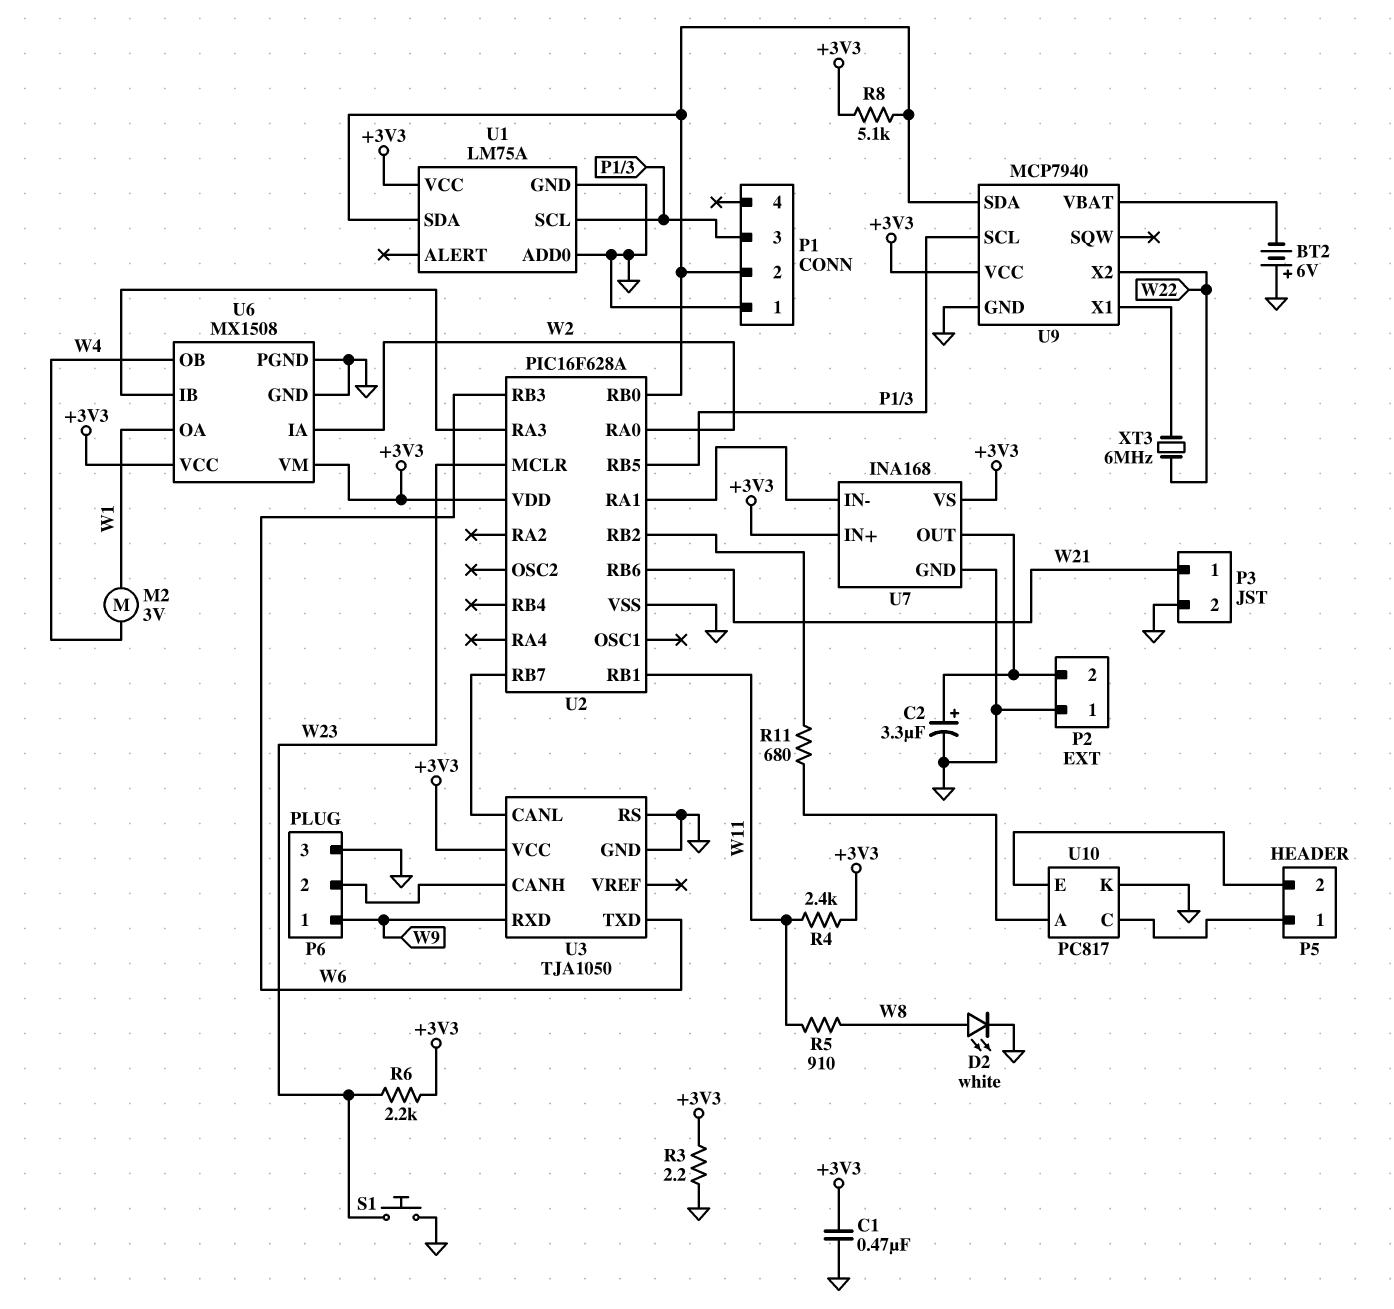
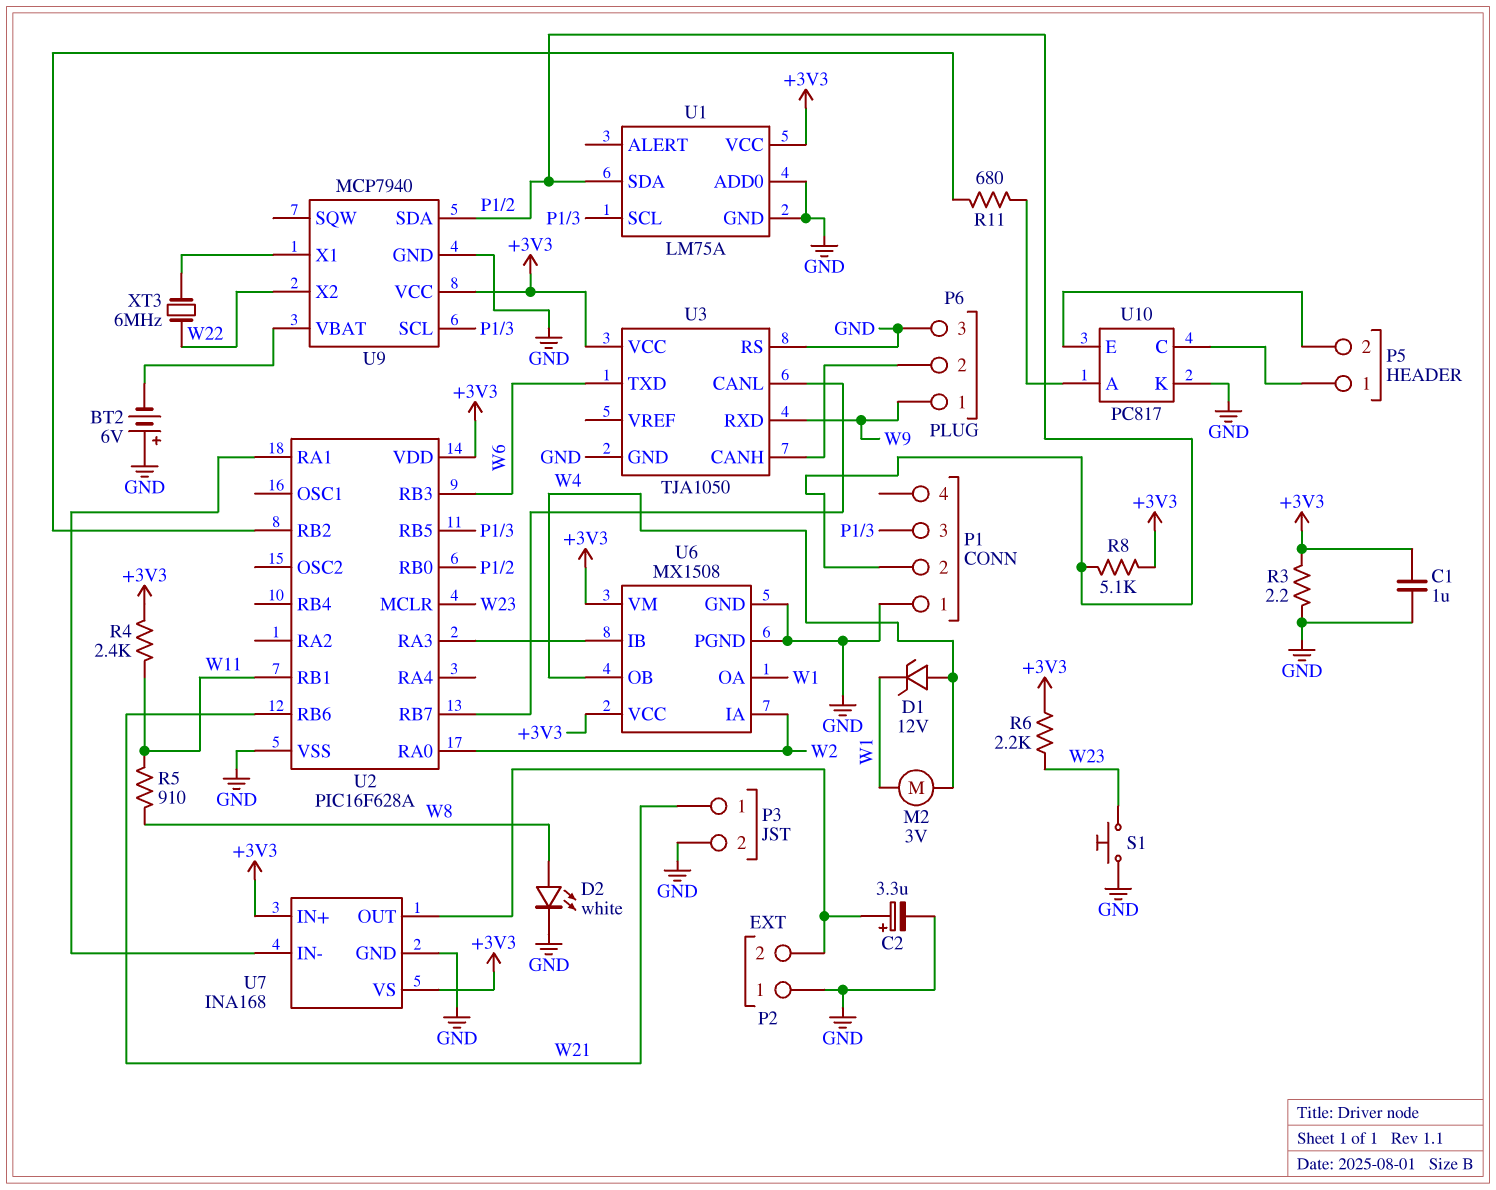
C1: 470nF (+3V3, GND) -> 1uF (+3V3, GND)
D1: none -> zener 12V (A W4, K W1)

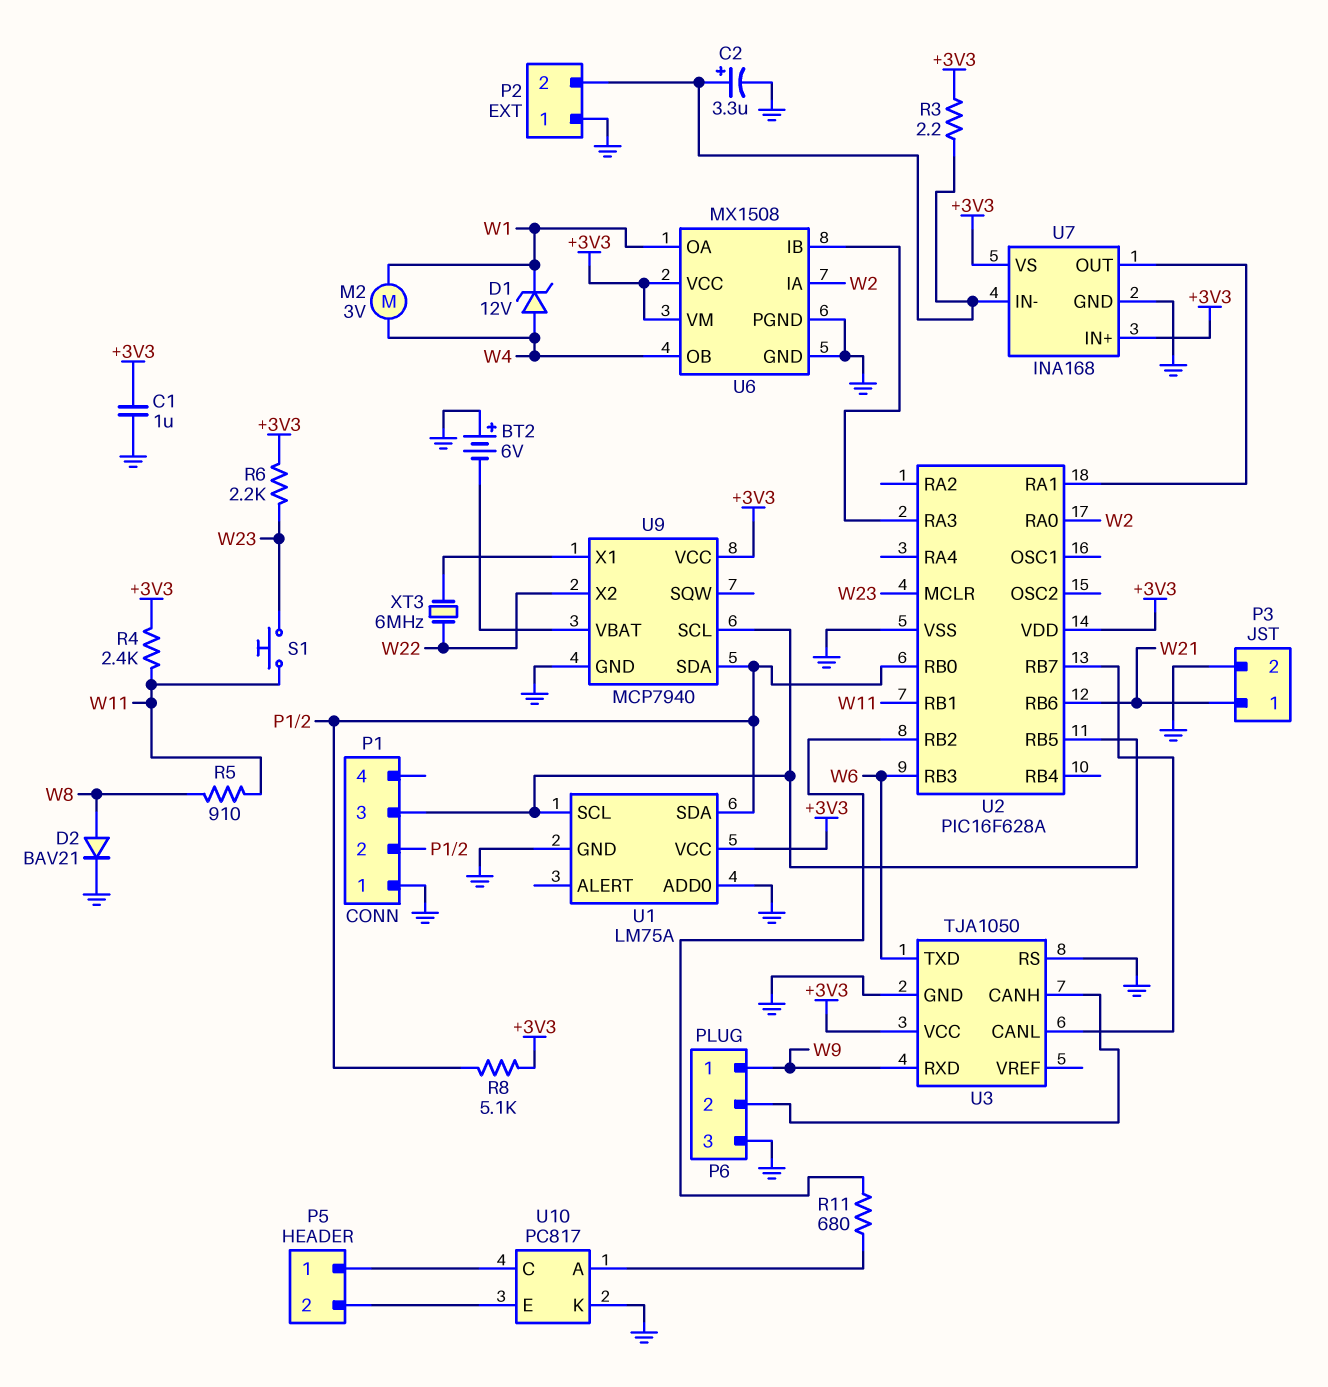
D2: LED white (A W8, K GND) -> diode BAV21 (A W8, K GND)
R3: 2.2 (+3V3, GND) -> 2.2 (+3V3, P2/2)
S1: button (GND, W23) -> button (W11, W23)
U7 pin IN-: U2/RA1 -> P2/2
U7 pin OUT: P2/2 -> U2/RA1

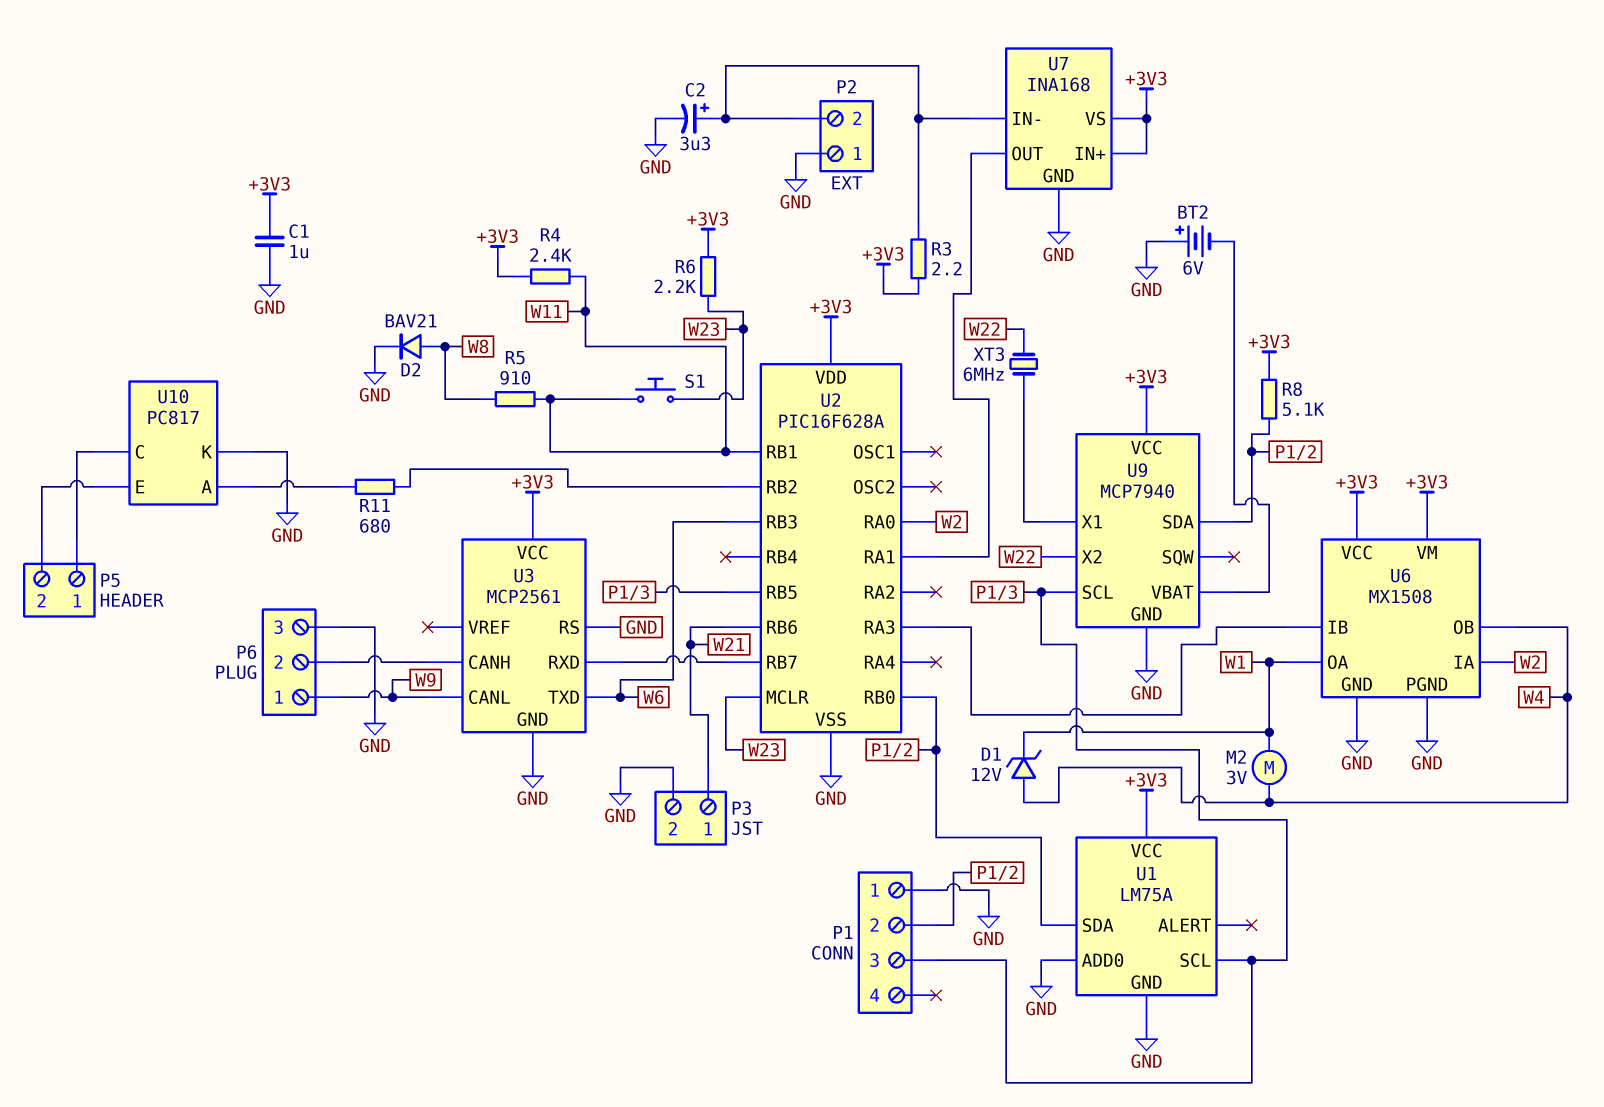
U3: TJA1050 -> MCP2561
U3 pin CANL: U2/RB7 -> W9
U3 pin RXD: W9 -> U2/RB7

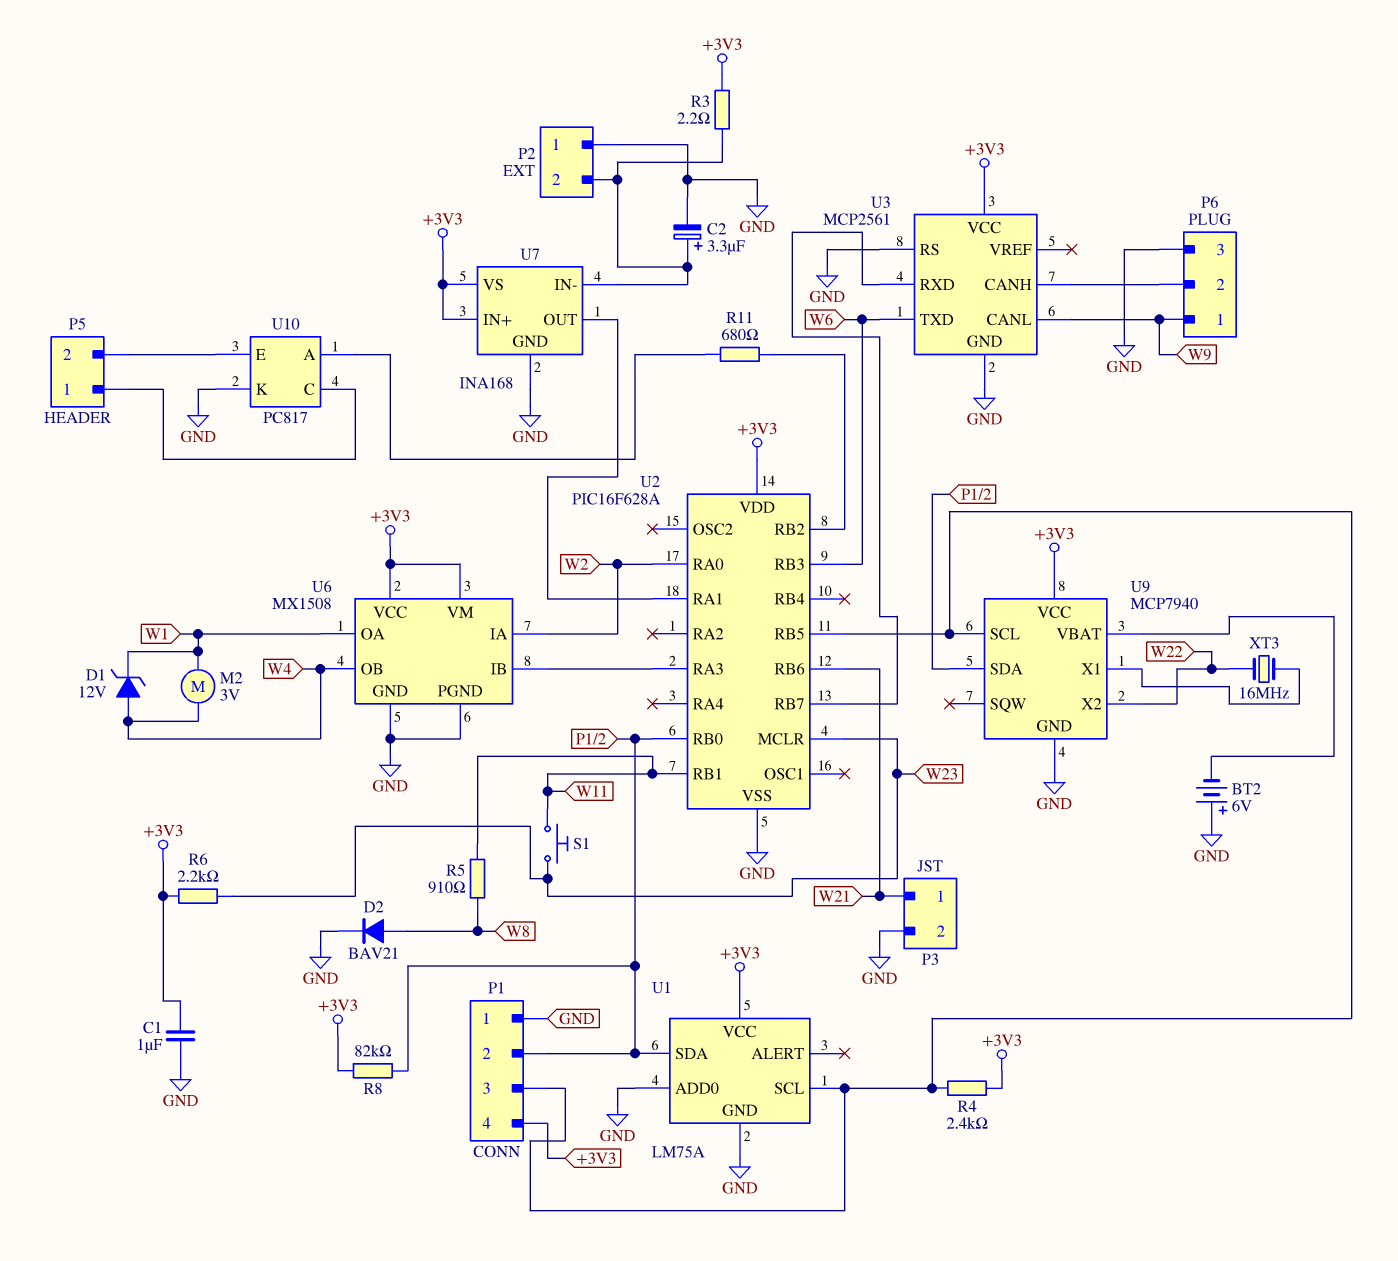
P1 pin 4: none -> +3V3
R4: 2.4k (+3V3, W11) -> 2.4k (+3V3, P1/3)
R8: 5.1k (+3V3, P1/2) -> 82k (+3V3, P1/2)
XT3: 6MHz (U9/X1, W22) -> 16MHz (U9/X1, W22)

